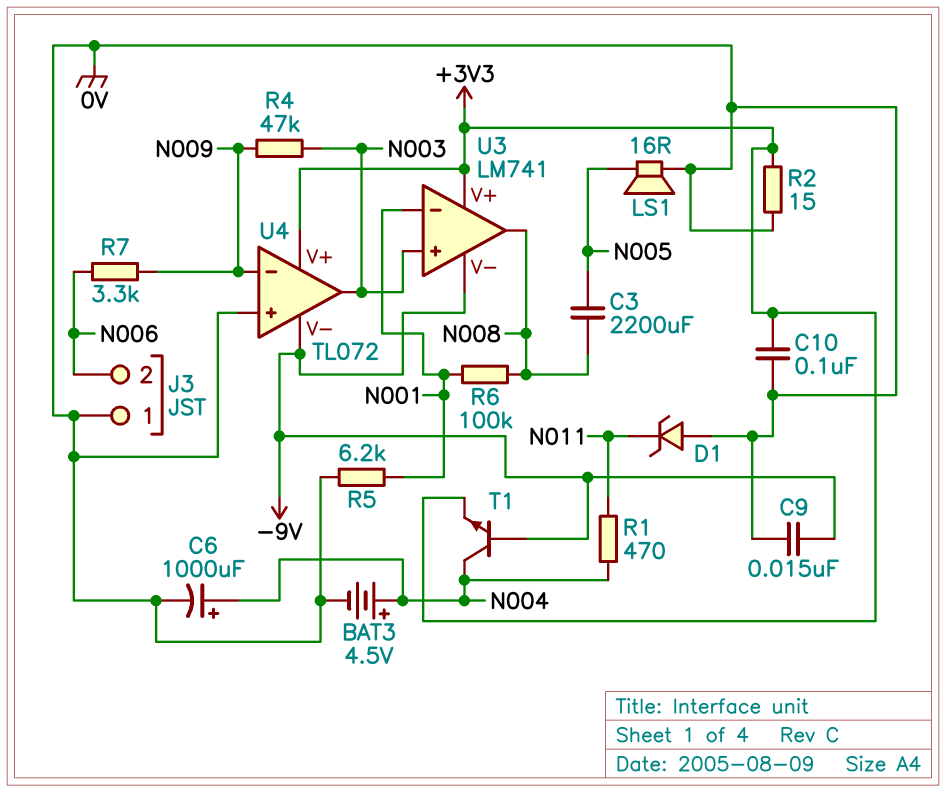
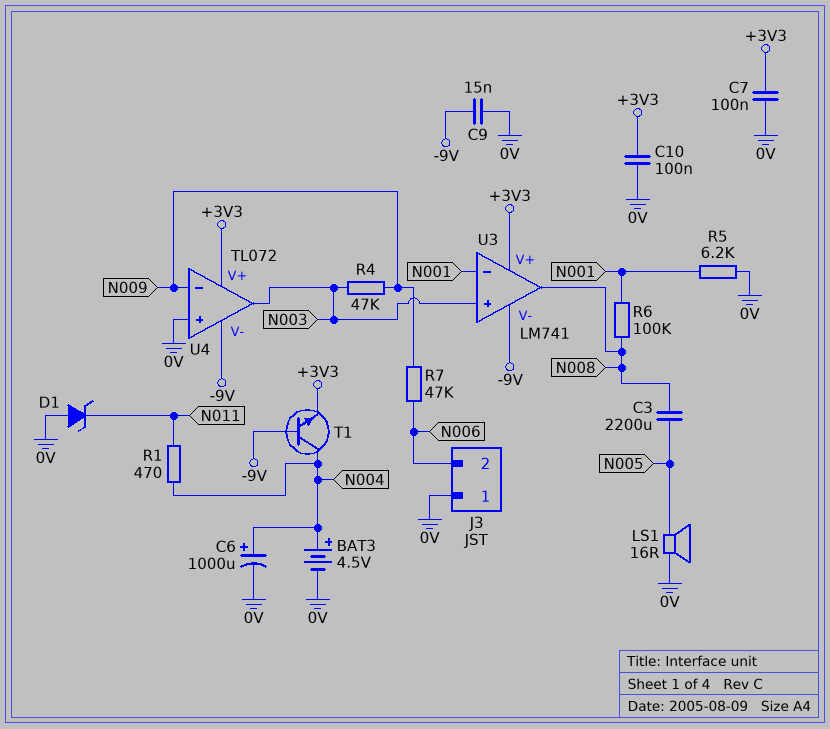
C7: none -> 100nF (+3V3, 0V)
R2: 15 (+3V3, 0V) -> none
R7: 3.3k (N006, N009) -> 47k (N006, N009)

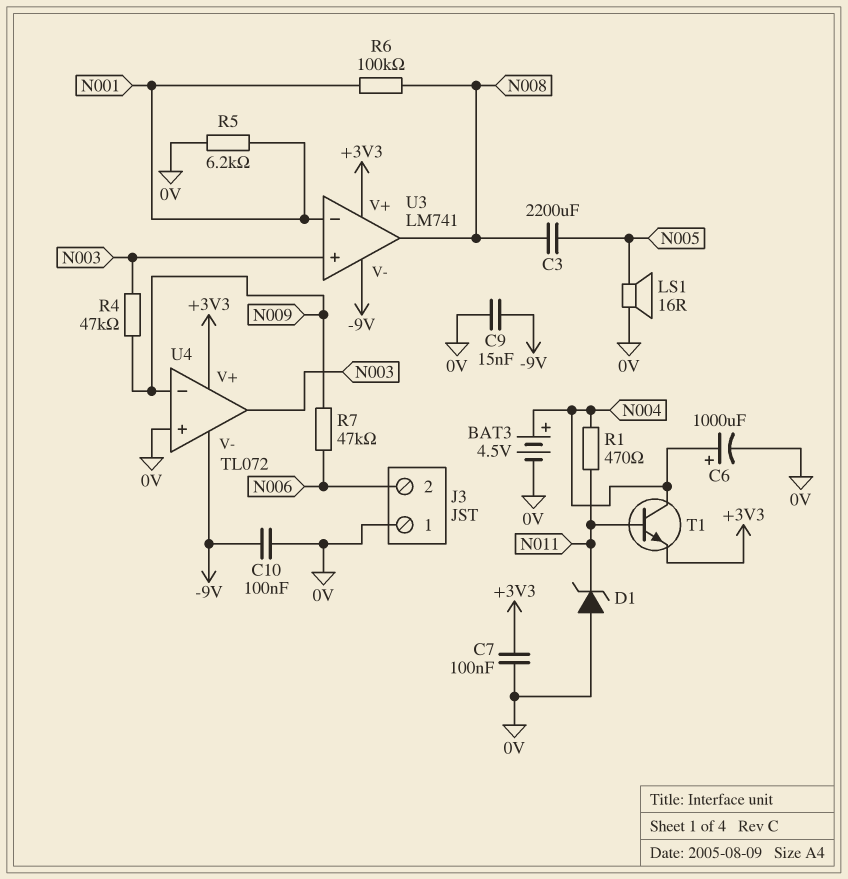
C10: 100nF (+3V3, 0V) -> 100nF (-9V, 0V)
T1: NPN (B -9V, C N004, E +3V3) -> NPN (B N011, C N004, E +3V3)

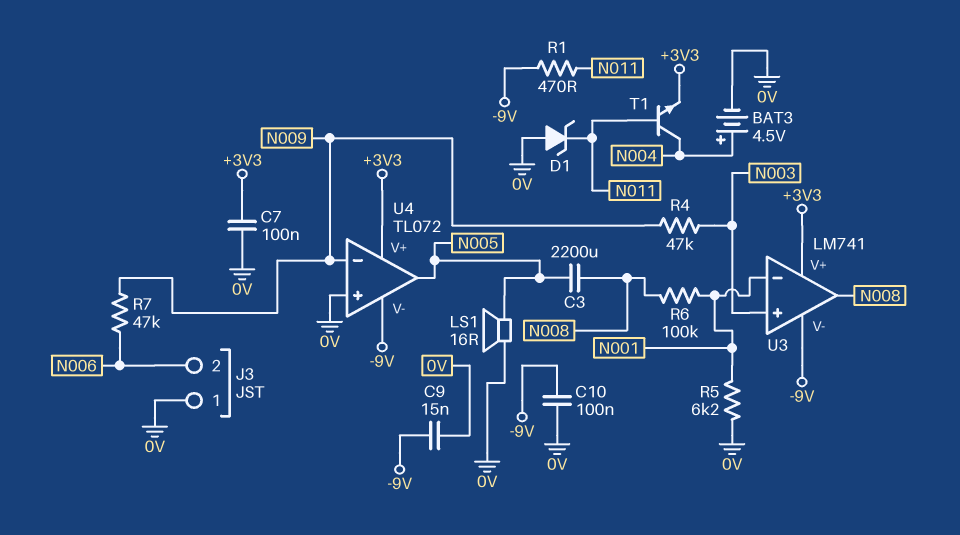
C6: 1000uF (plus N004, minus 0V) -> none
R1: 470 (N004, N011) -> 470 (-9V, N011)
U4 pin out: N003 -> N005

